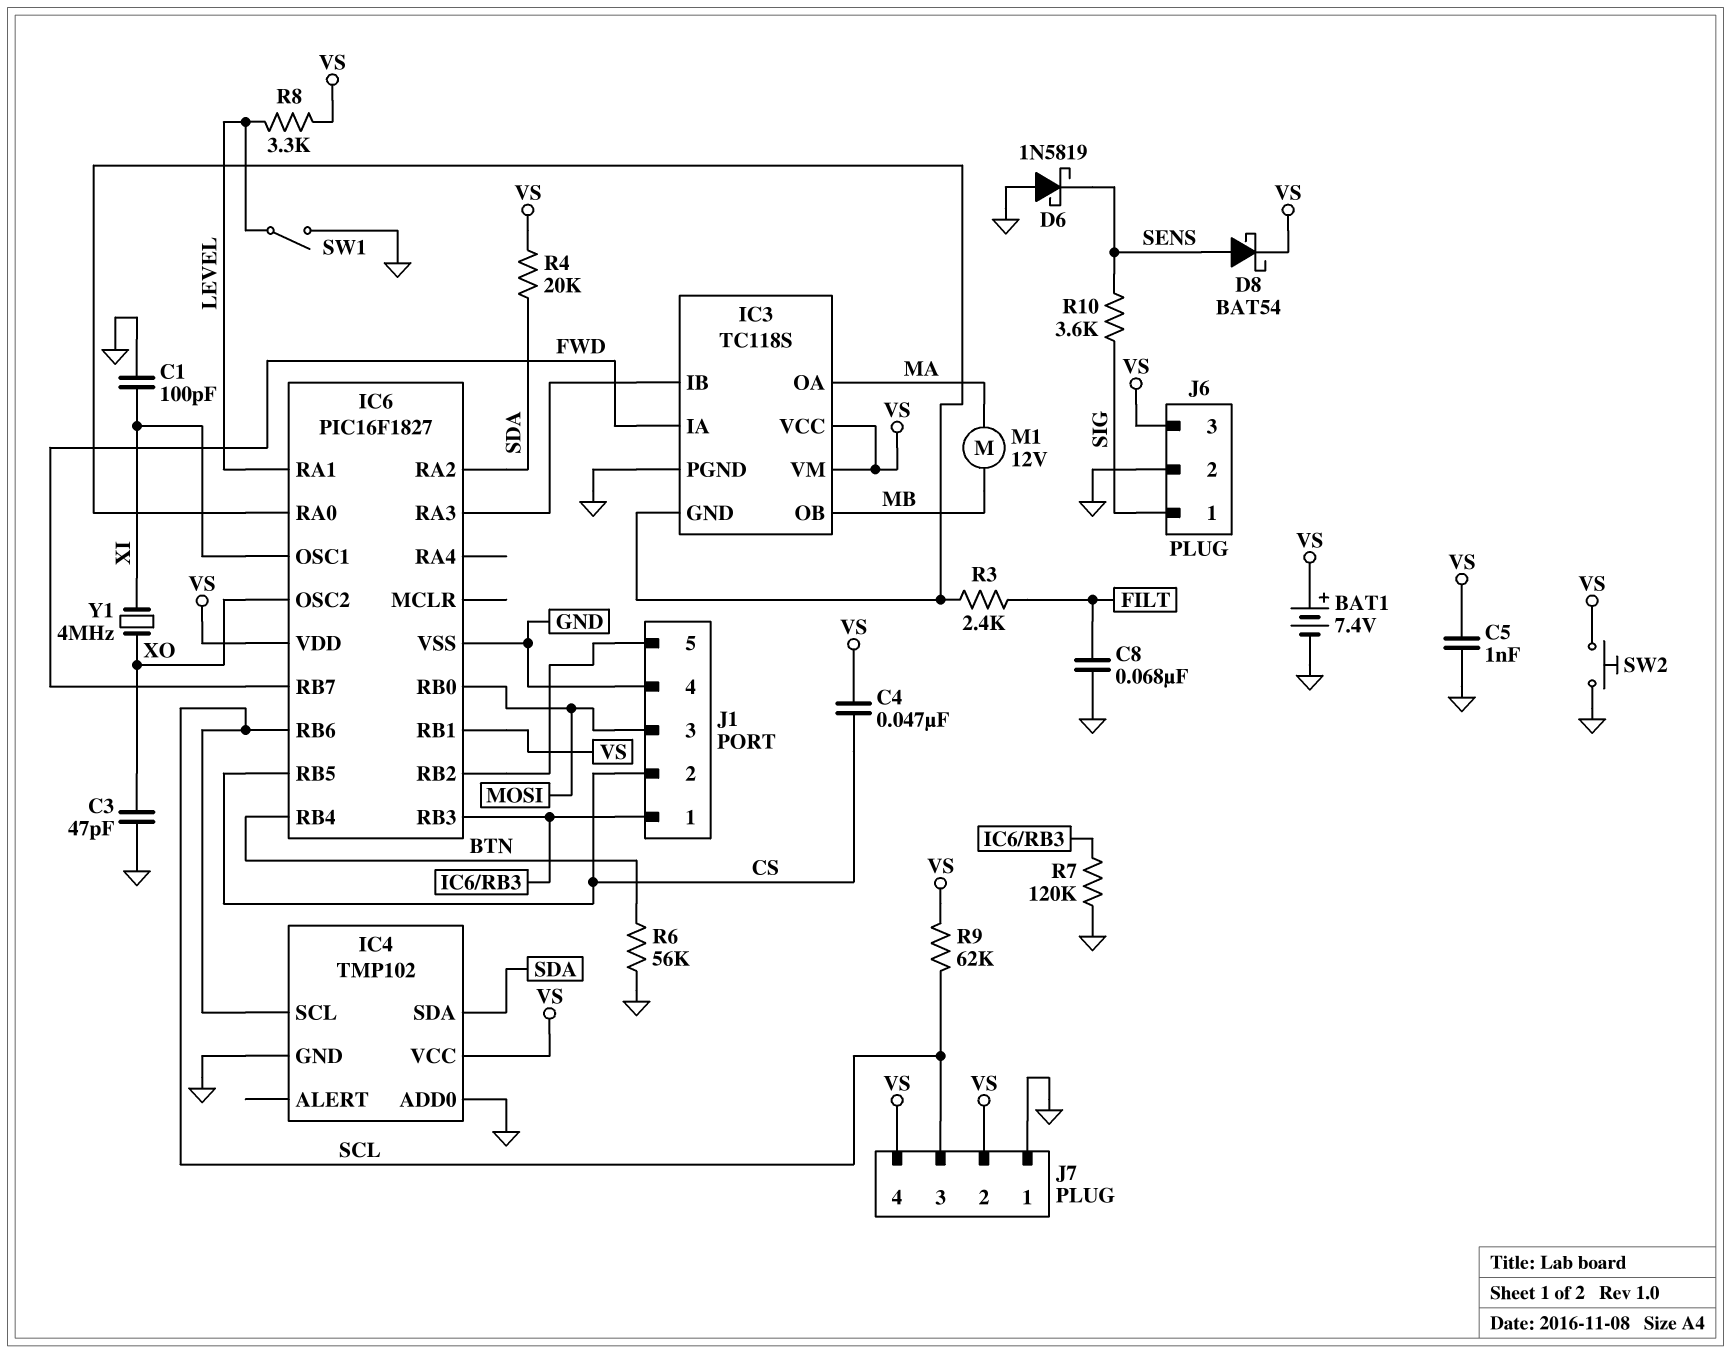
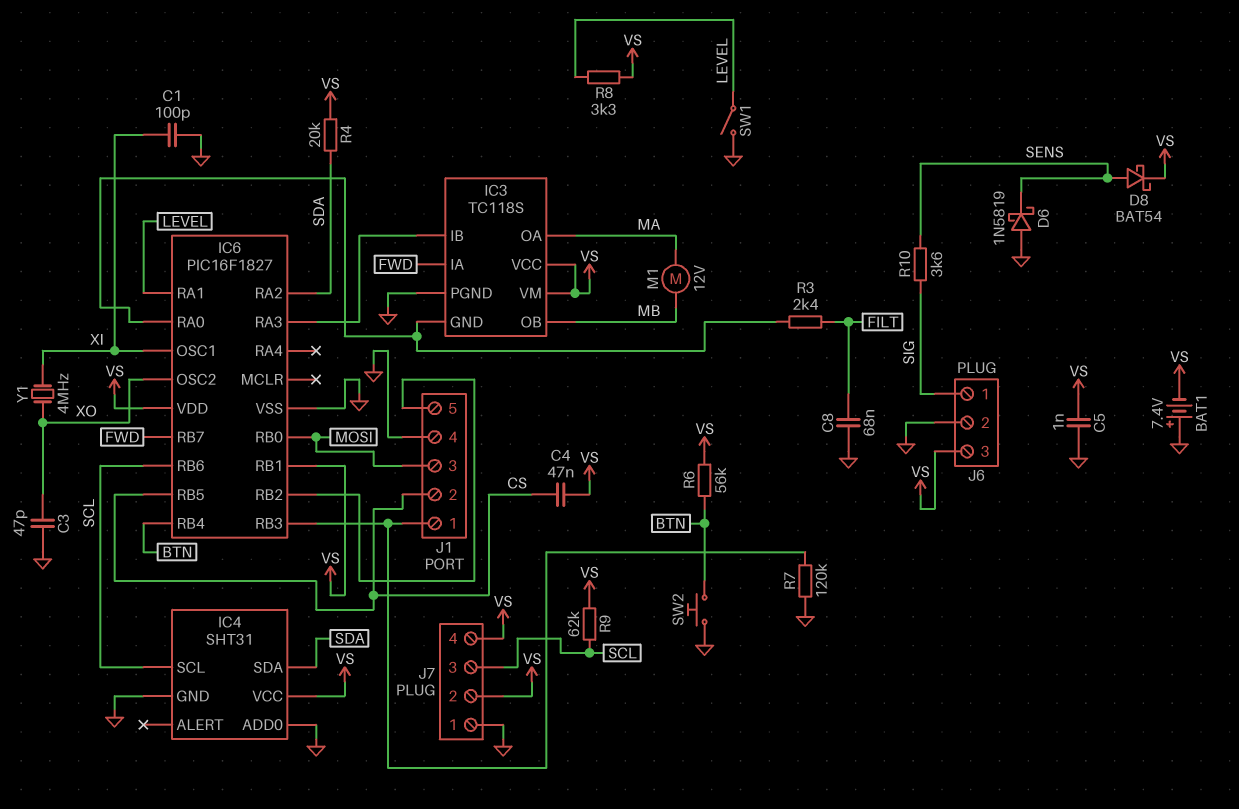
BAT1: 7.4V (plus VS, minus GND) -> 7.4V (plus GND, minus VS)
IC4: TMP102 -> SHT31
R6: 56k (BTN, GND) -> 56k (BTN, VS)
SW2: button (GND, VS) -> button (BTN, GND)

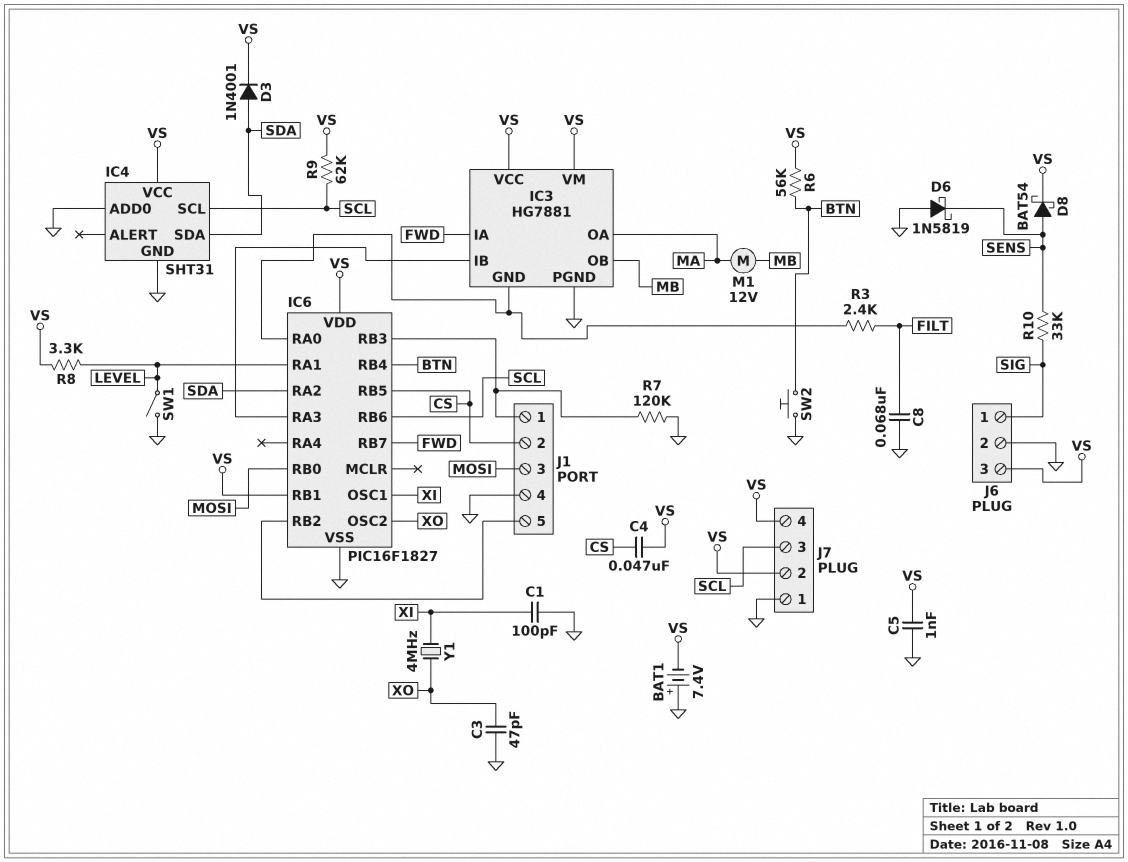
D3: none -> diode 1N4001 (A SDA, K VS)
IC3: TC118S -> HG7881
R4: 20k (SDA, VS) -> none
R10: 3.6k (SENS, SIG) -> 33k (SENS, SIG)

